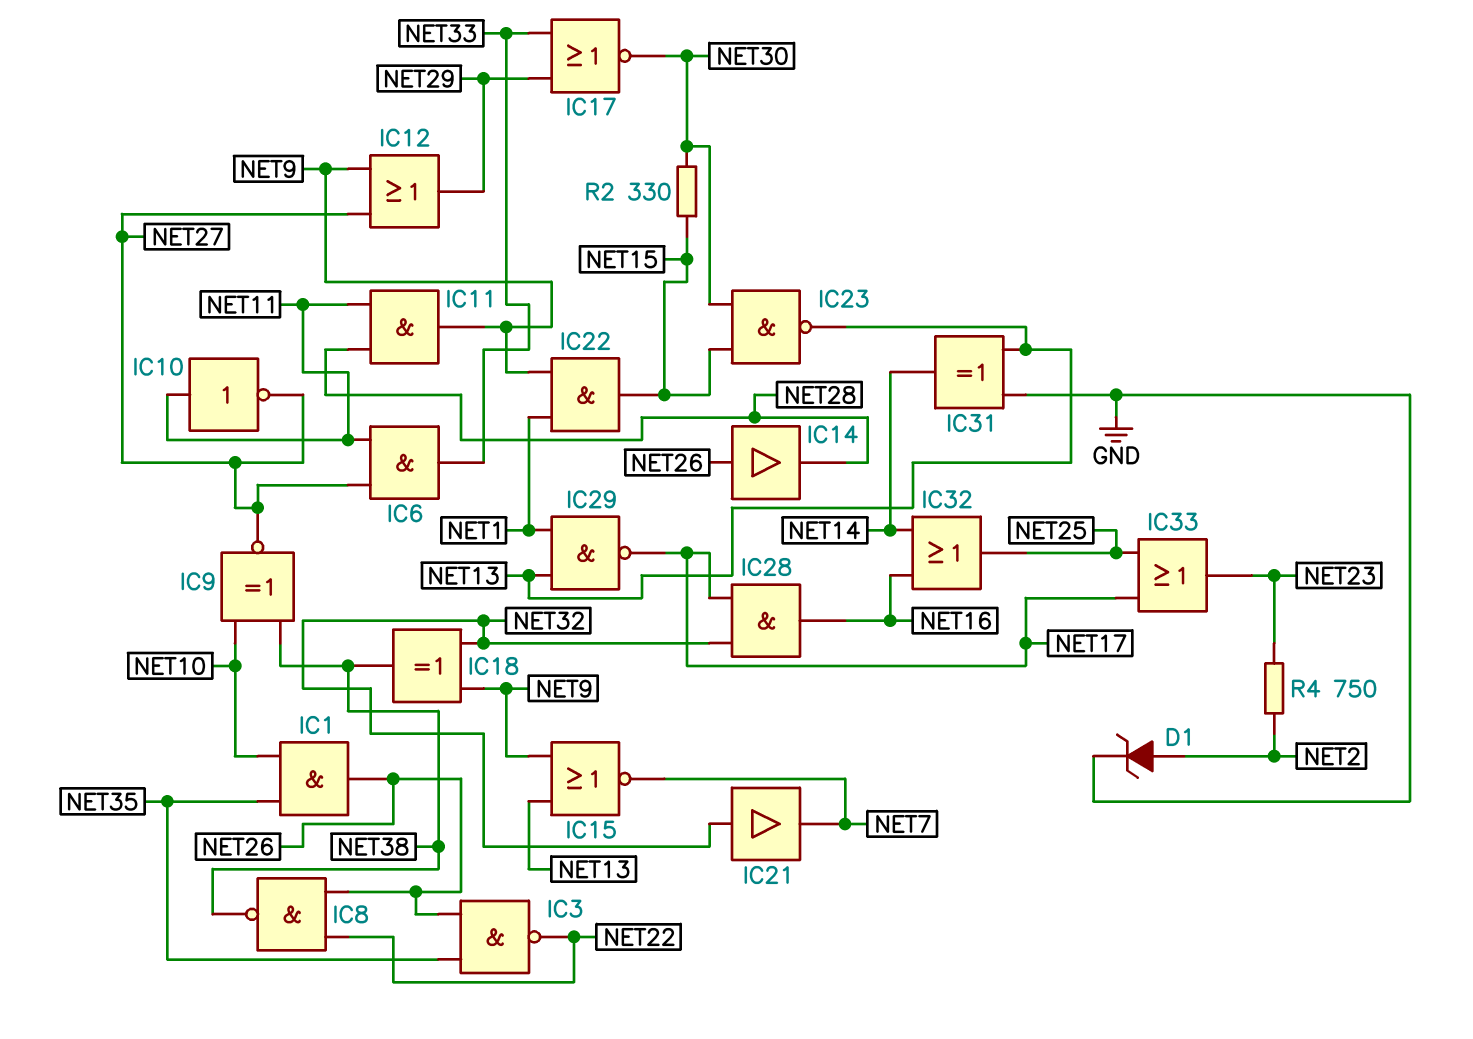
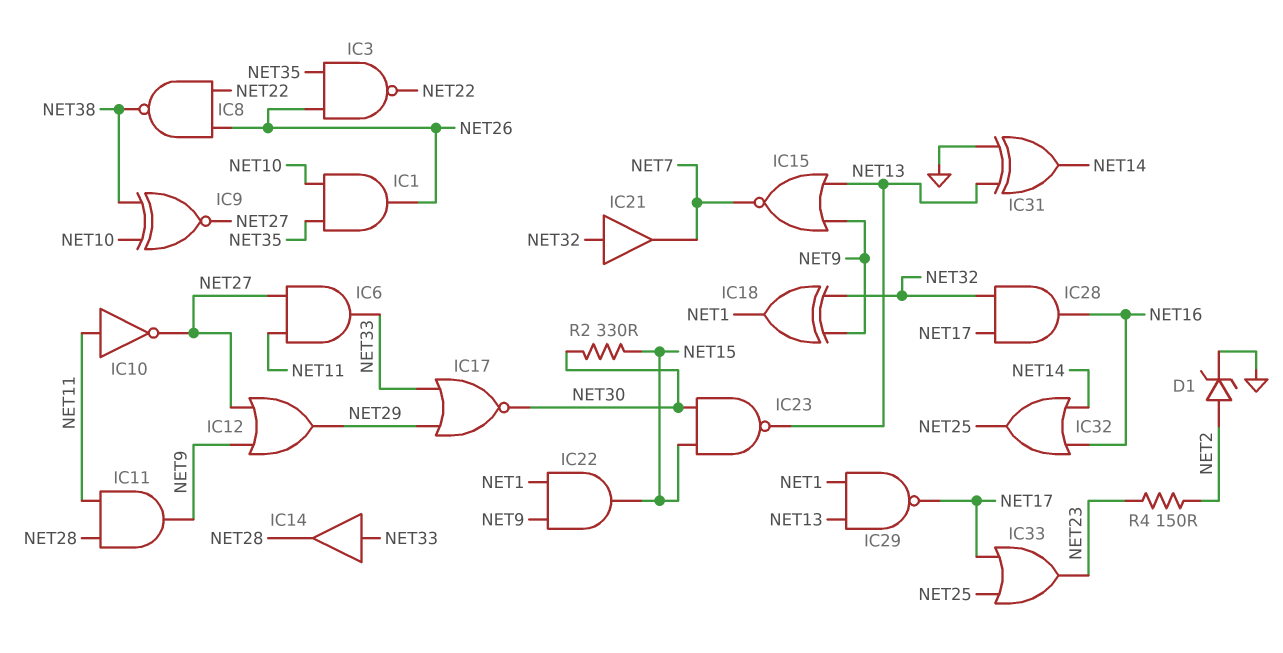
IC14: buffer (in NET26, out NET28) -> buffer (in NET33, out NET28)
IC18: XOR (in NET9, in NET32, out NET38) -> XOR (in NET9, in NET32, out NET1)
R4: 750 (NET2, NET23) -> 150 (NET2, NET23)

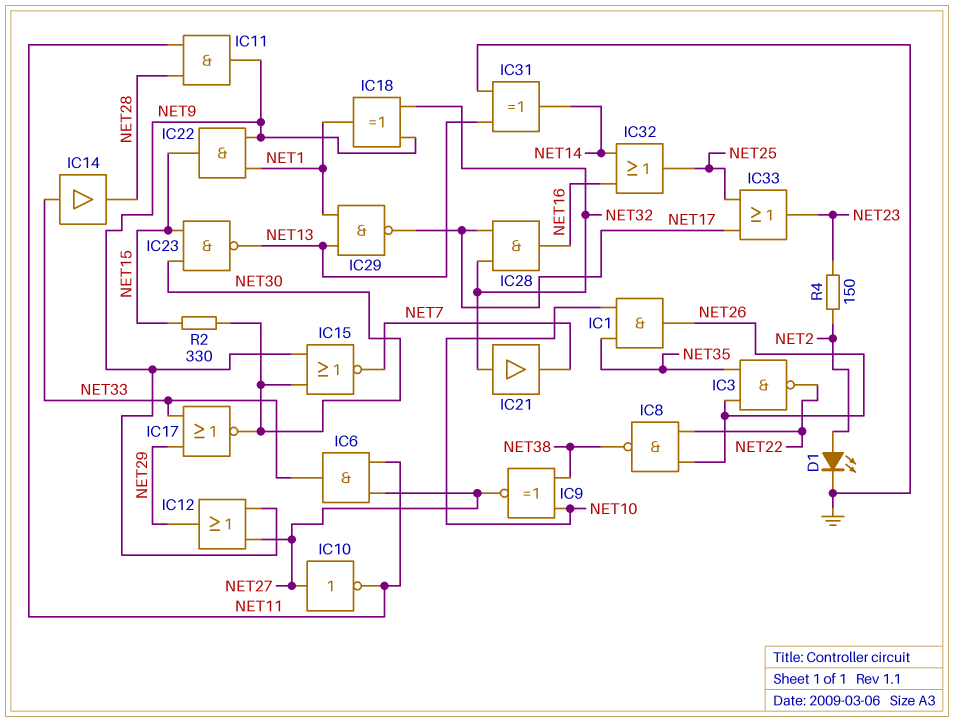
D1: zener (A NET2, K GND) -> LED (A NET2, K GND)
IC10: NOT (in NET11, out NET27) -> NOT (in NET27, out NET11)
IC15: NOR (in NET9, in NET13, out NET7) -> NOR (in NET9, in NET30, out NET7)

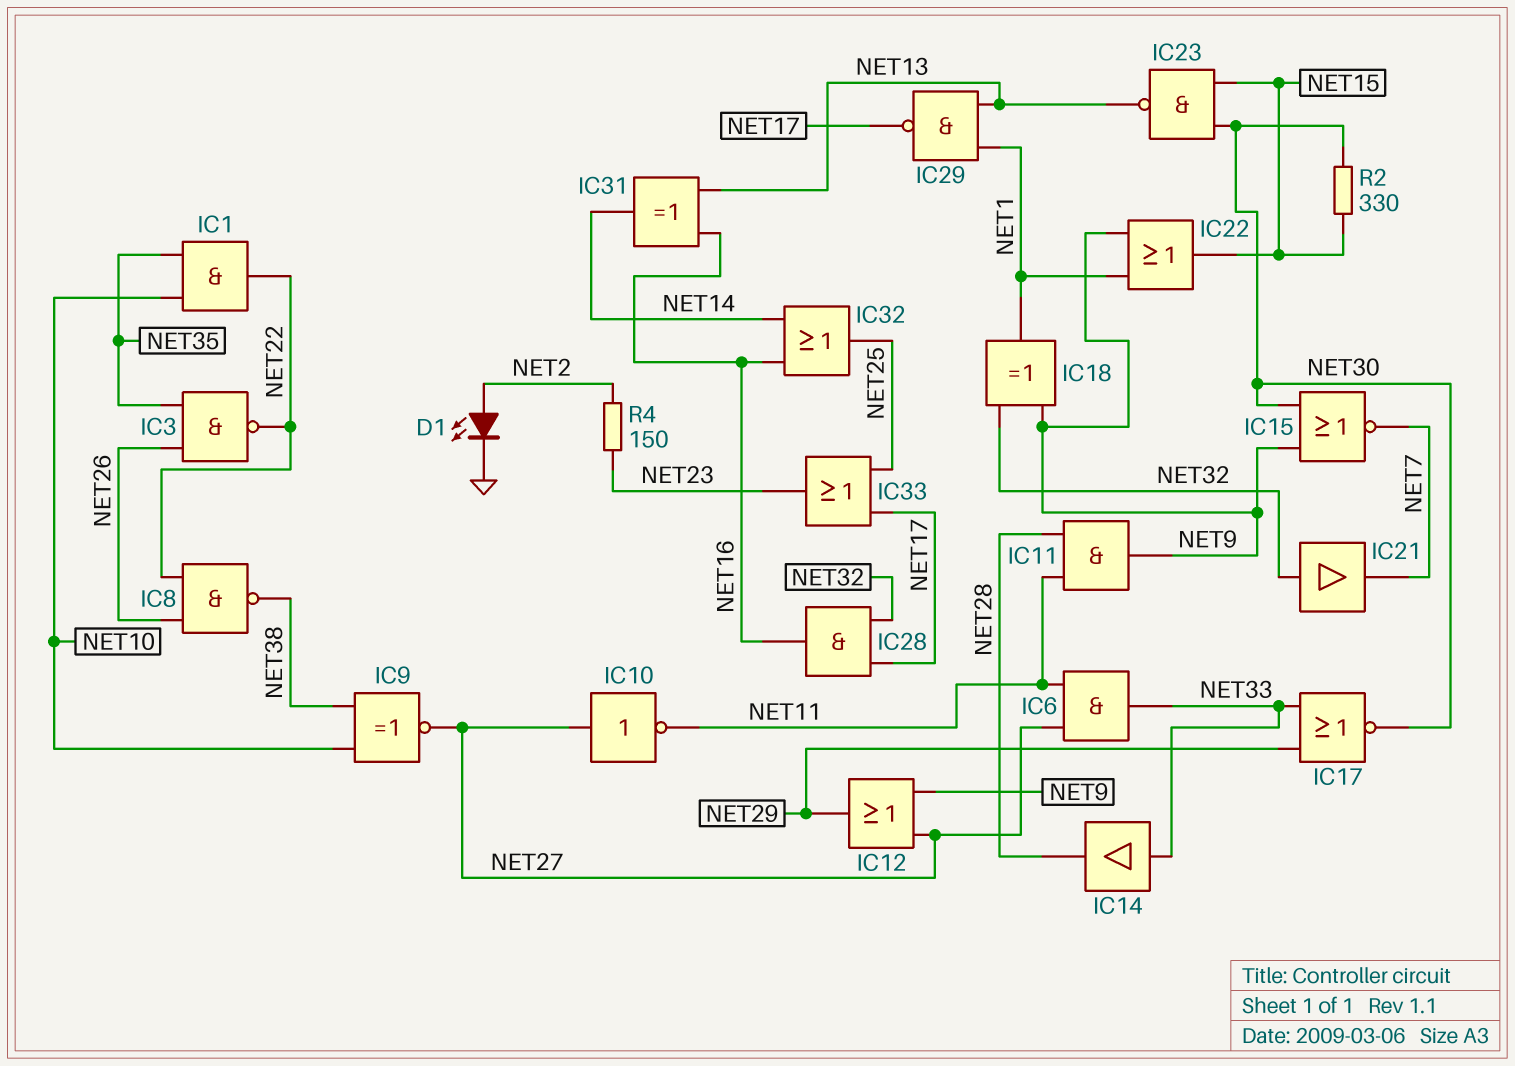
IC1: AND (in NET10, in NET35, out NET26) -> AND (in NET10, in NET35, out NET22)
IC22: AND (in NET1, in NET9, out NET15) -> OR (in NET1, in NET9, out NET15)
IC31: XOR (in GND, in NET13, out NET14) -> XOR (in NET13, in NET16, out NET14)

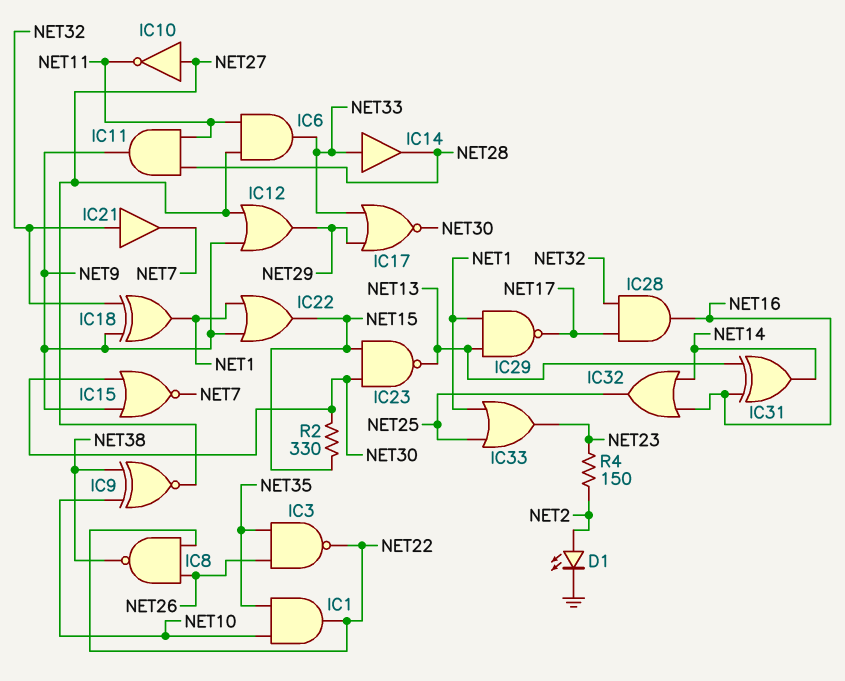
IC33: OR (in NET17, in NET25, out NET23) -> OR (in NET1, in NET25, out NET23)

